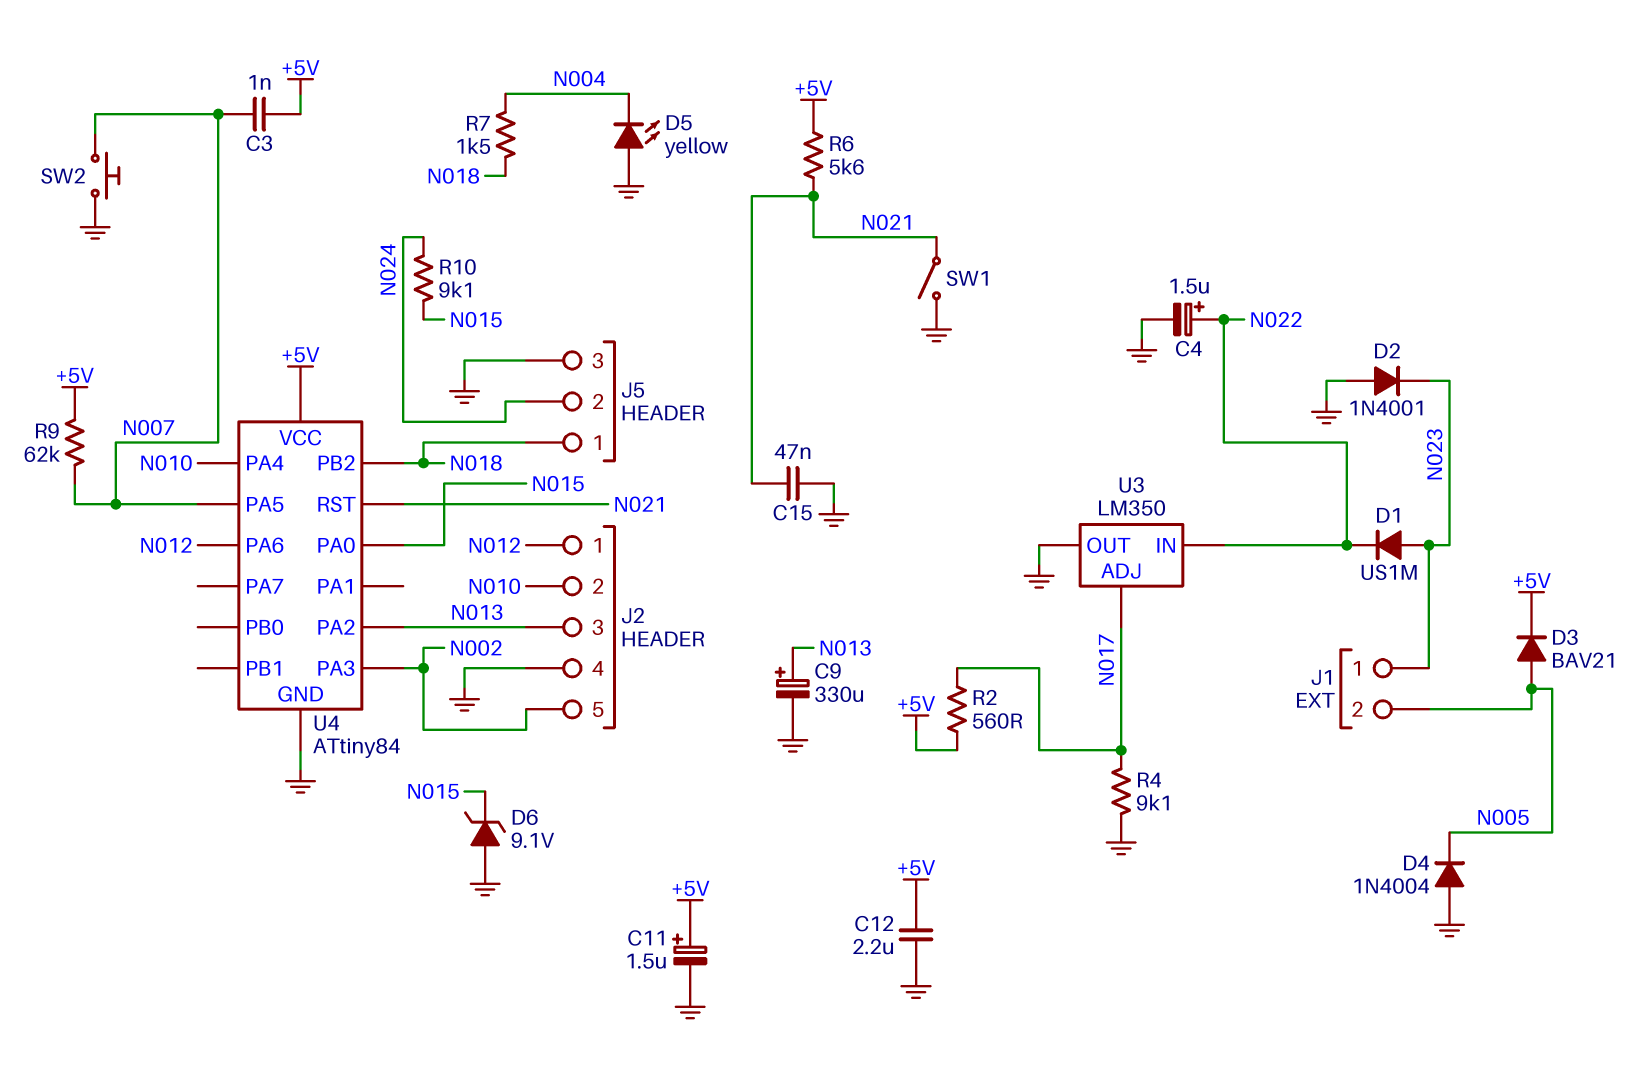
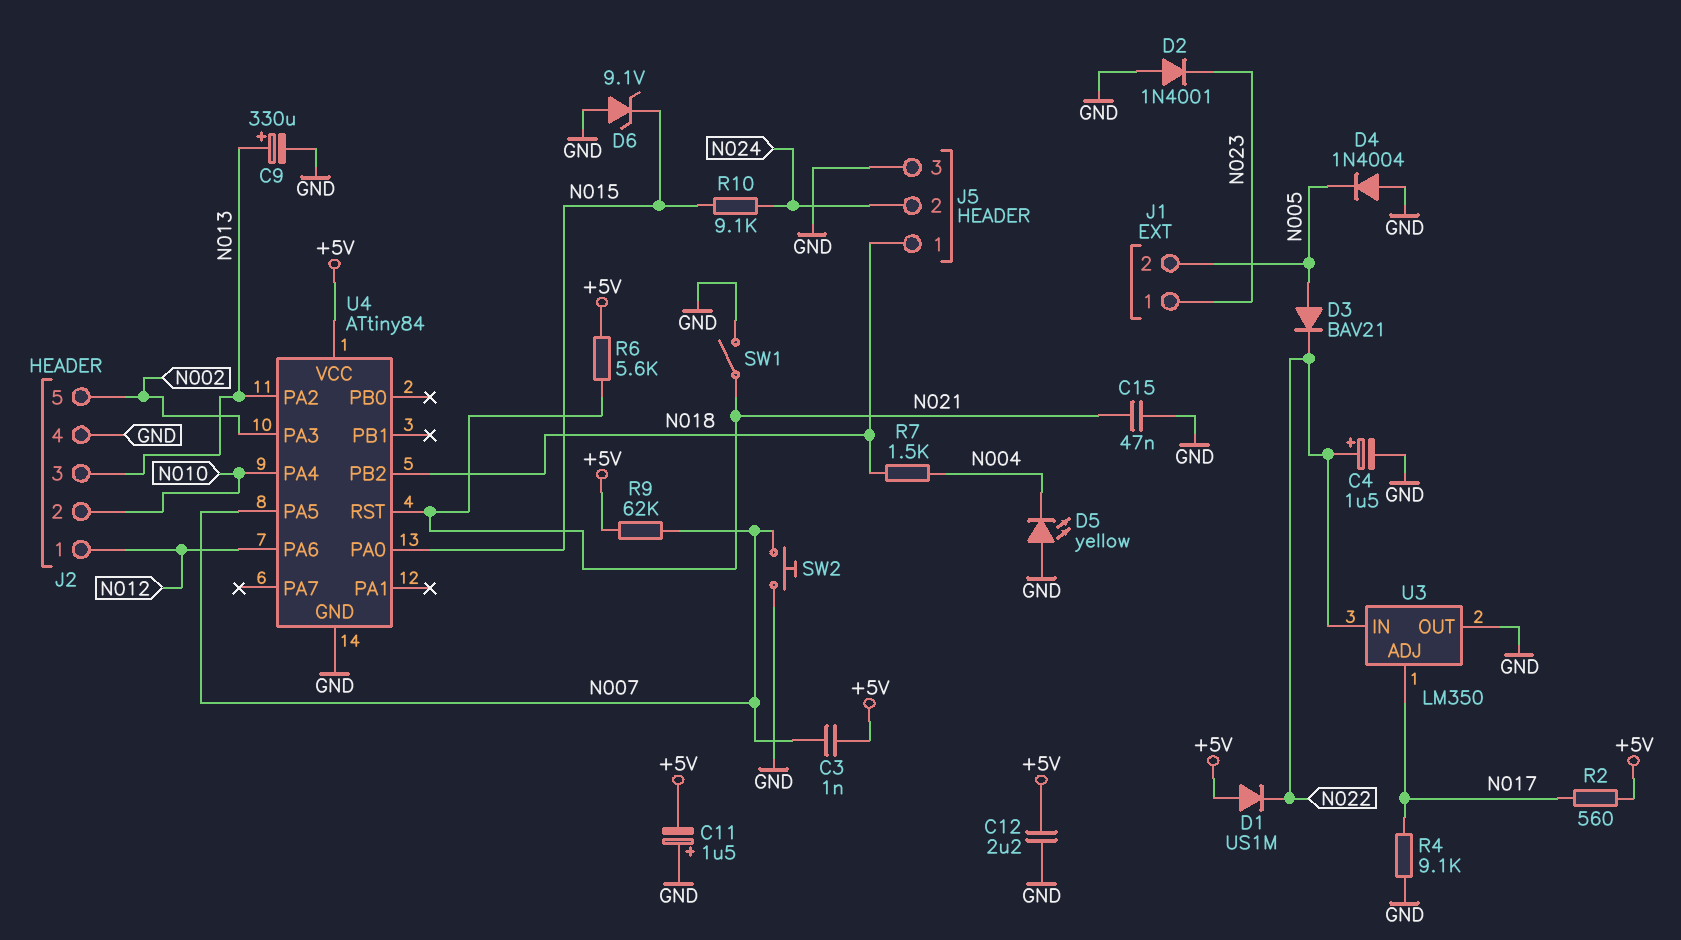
C11: 1.5uF (plus +5V, minus GND) -> 1.5uF (plus GND, minus +5V)
D1: diode US1M (A N023, K N022) -> diode US1M (A +5V, K N022)
D3: diode BAV21 (A N005, K +5V) -> diode BAV21 (A N005, K N022)

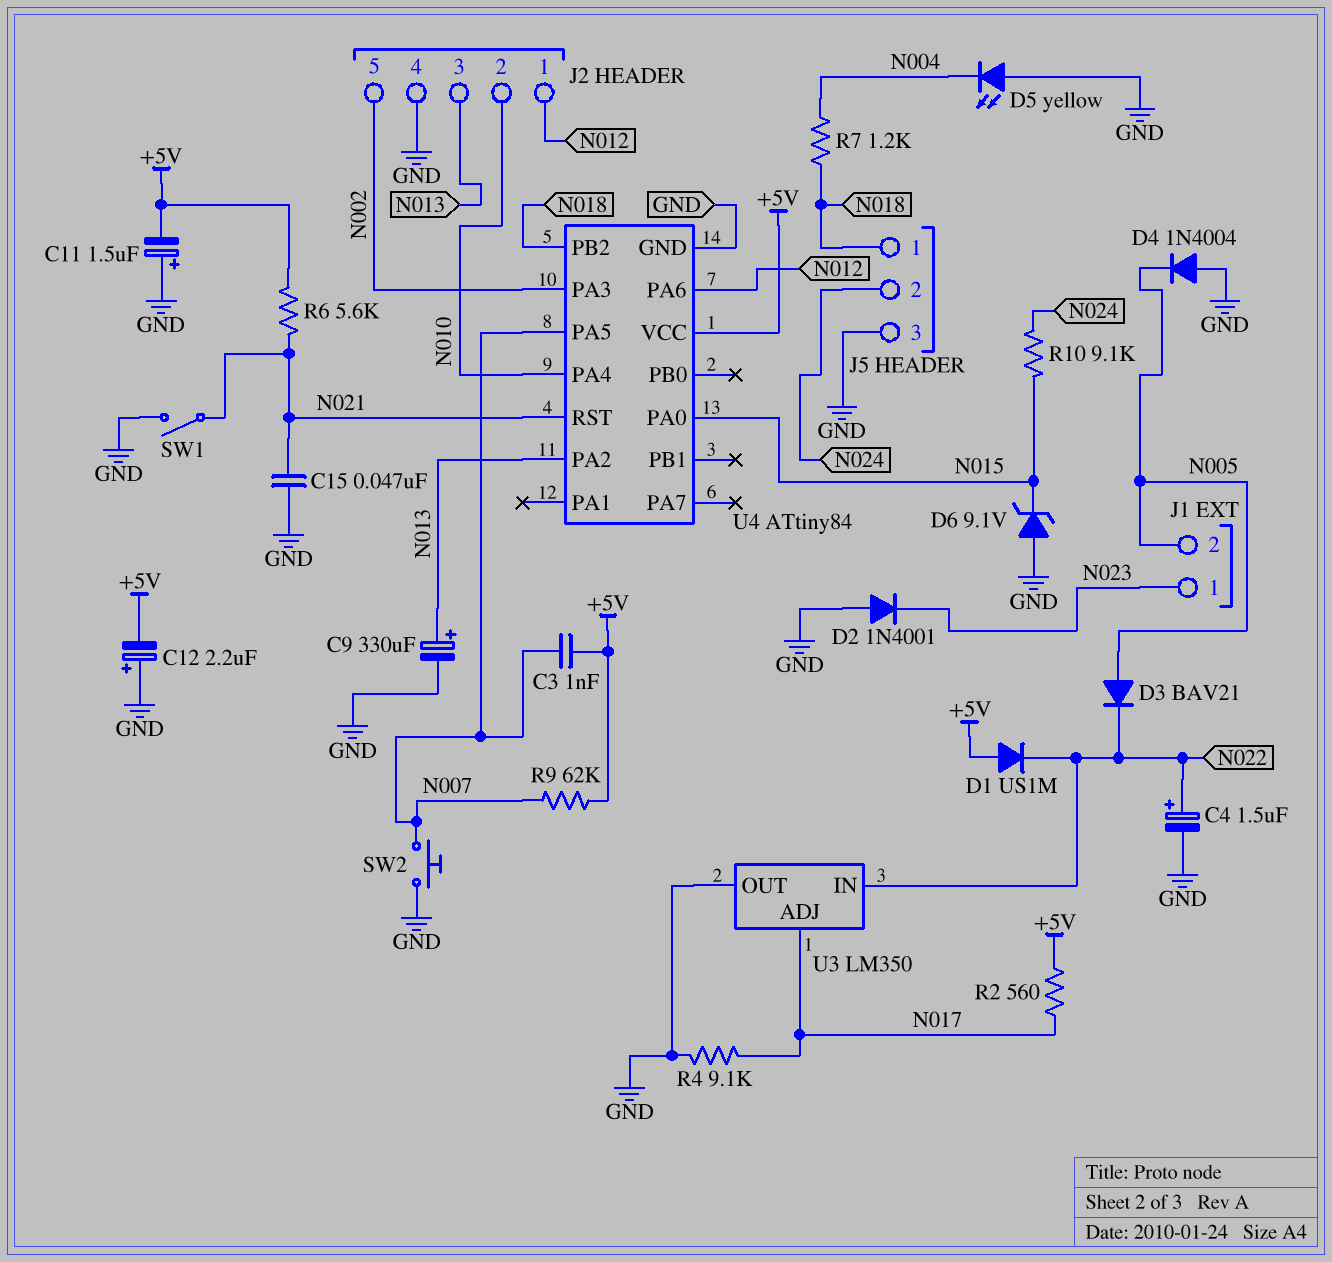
C12: 2.2uF (+5V, GND) -> 2.2uF (plus GND, minus +5V)
R7: 1.5k (N004, N018) -> 1.2k (N004, N018)

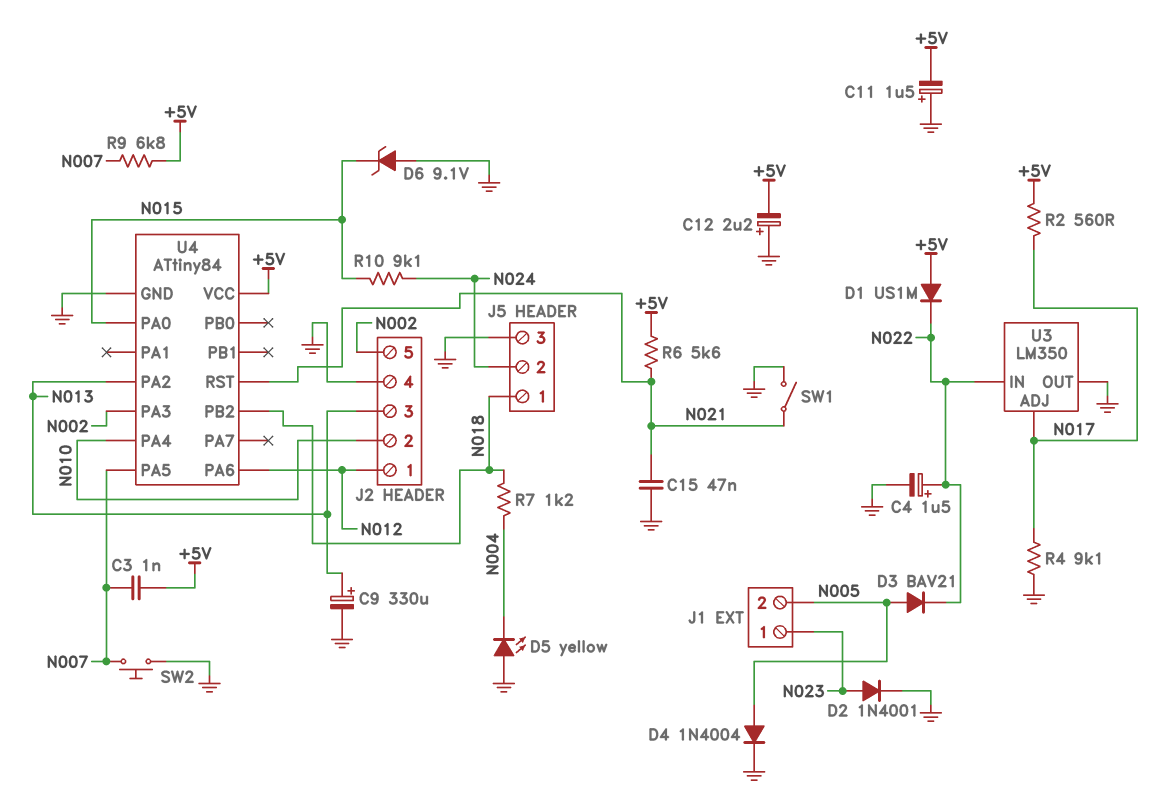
D2: diode 1N4001 (A GND, K N023) -> diode 1N4001 (A N023, K GND)
D4: diode 1N4004 (A GND, K N005) -> diode 1N4004 (A N005, K GND)
R9: 62k (+5V, N007) -> 6.8k (+5V, N007)

